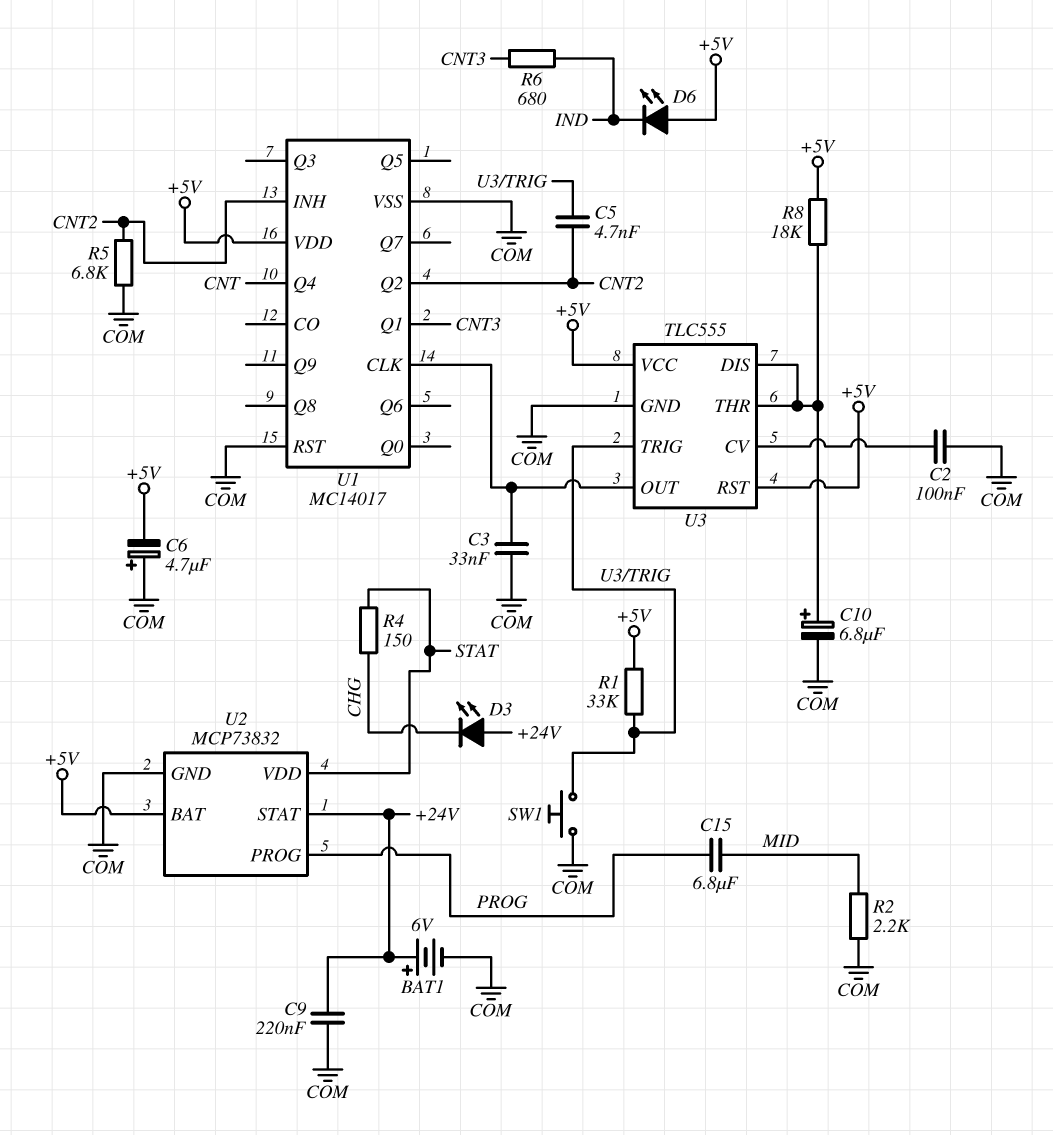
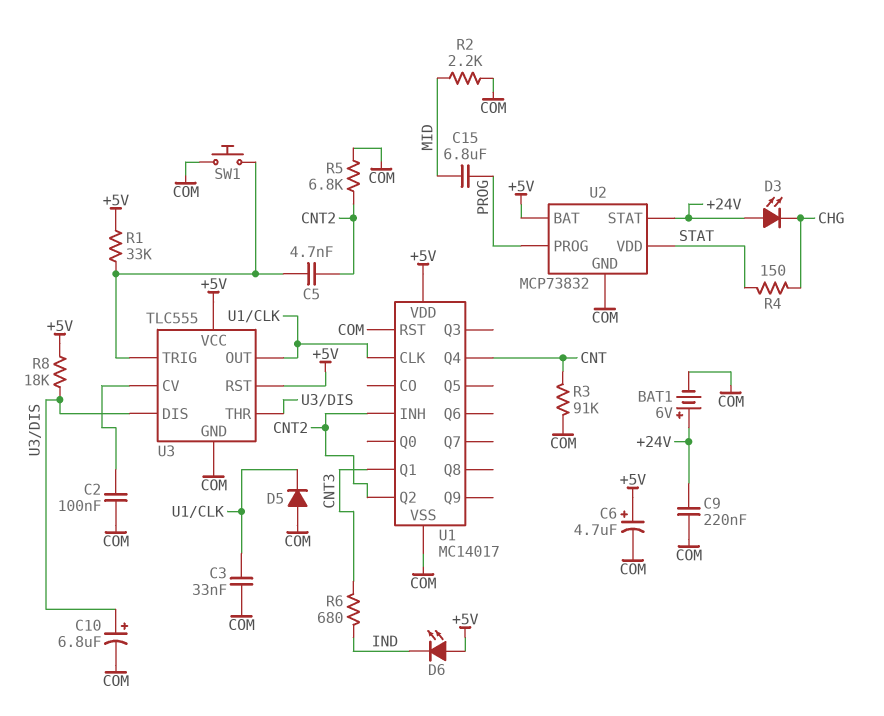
C6: 4.7uF (plus COM, minus +5V) -> 4.7uF (plus +5V, minus COM)
D5: none -> diode (A COM, K U1/CLK)
R3: none -> 91k (CNT, COM)

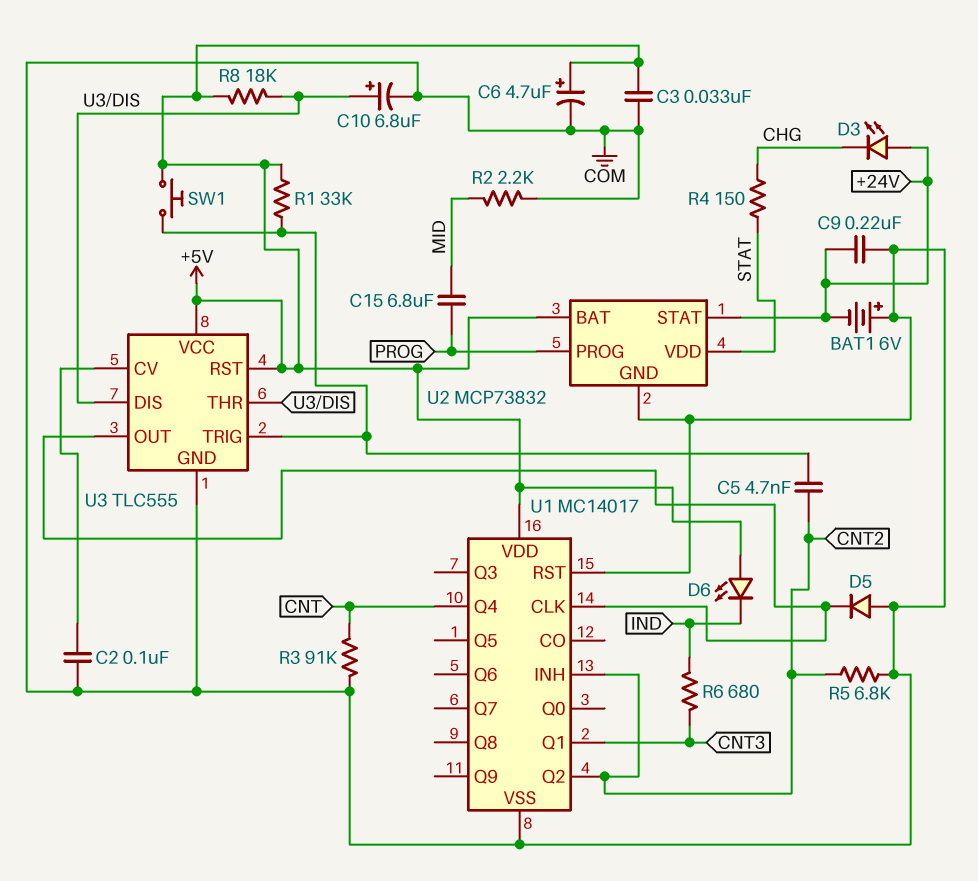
BAT1: 6V (plus +24V, minus COM) -> 6V (plus COM, minus +24V)
C3: 33nF (COM, U1/CLK) -> 33nF (+5V, COM)
SW1: button (COM, U3/TRIG) -> button (+5V, U3/TRIG)

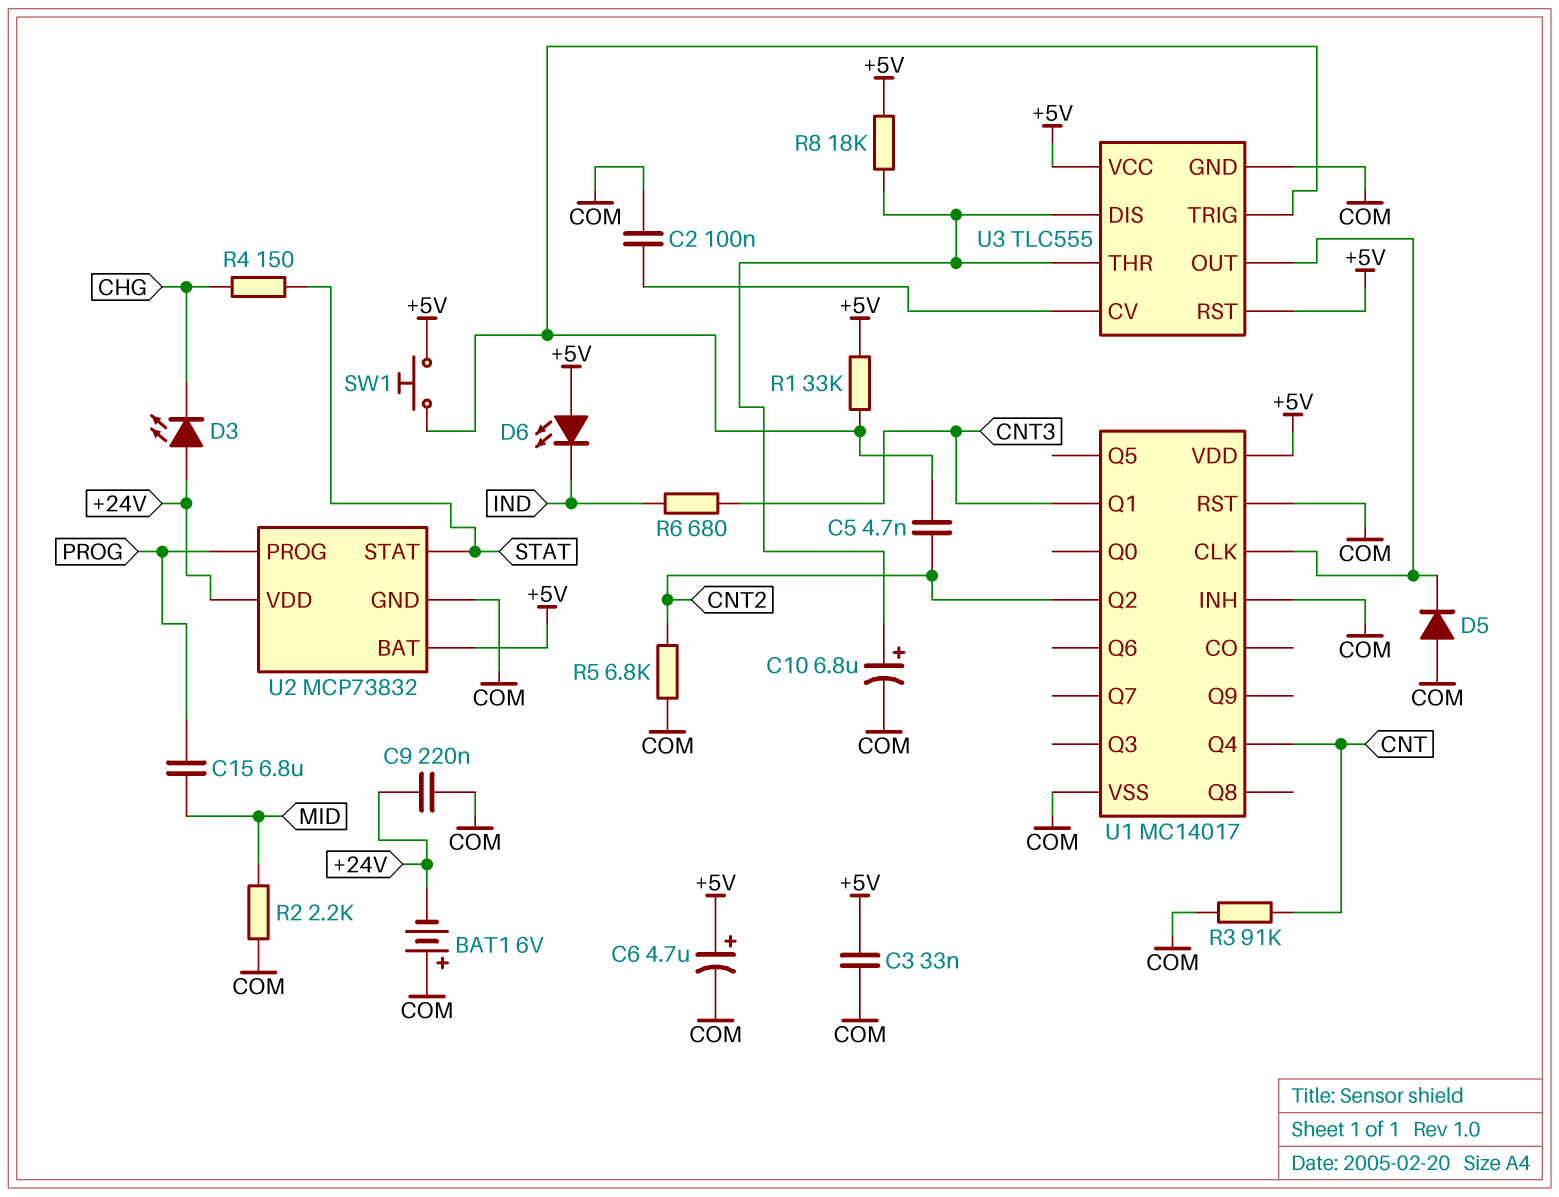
U1 pin INH: CNT2 -> COM
U2 pin STAT: +24V -> STAT
U2 pin VDD: STAT -> +24V

